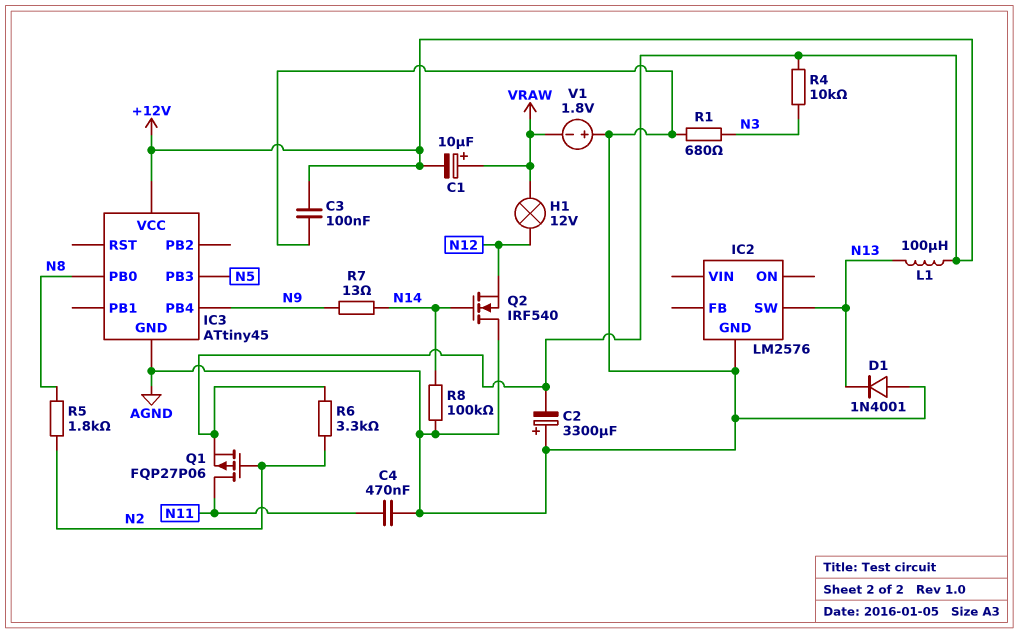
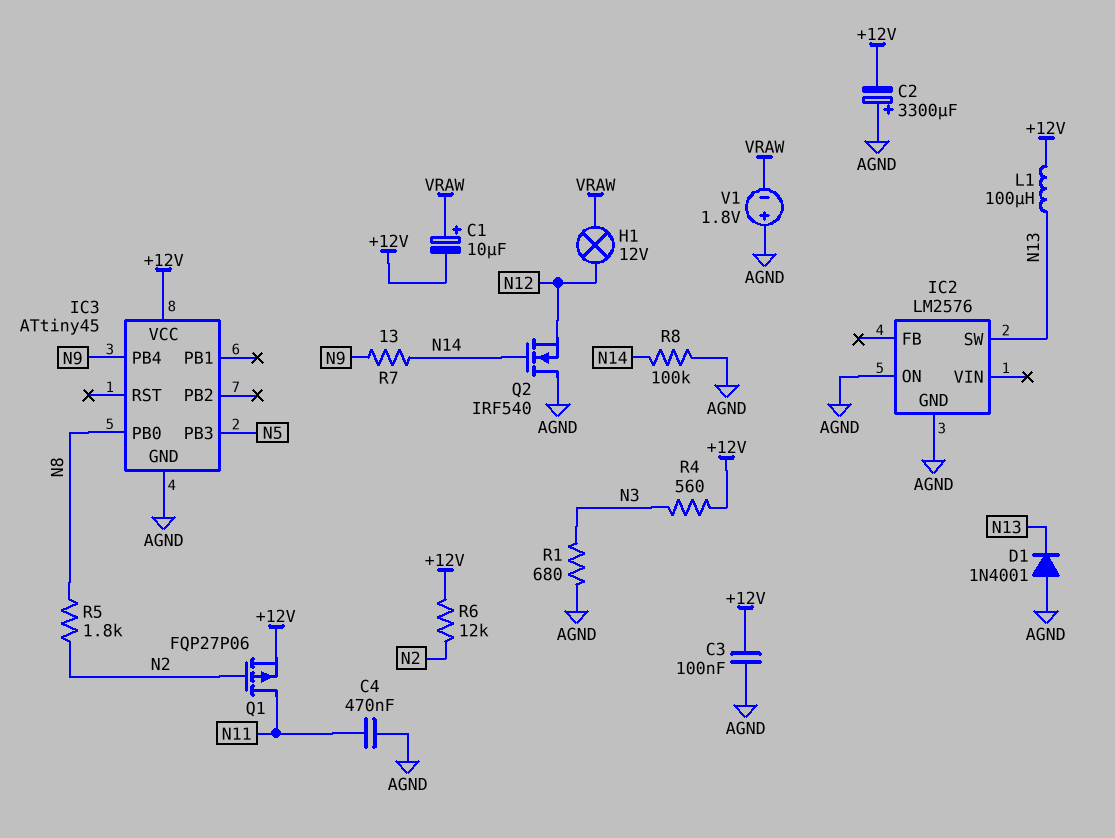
IC2 pin ON: none -> AGND
R4: 10k (+12V, N3) -> 560 (+12V, N3)
R6: 3.3k (+12V, N2) -> 12k (+12V, N2)

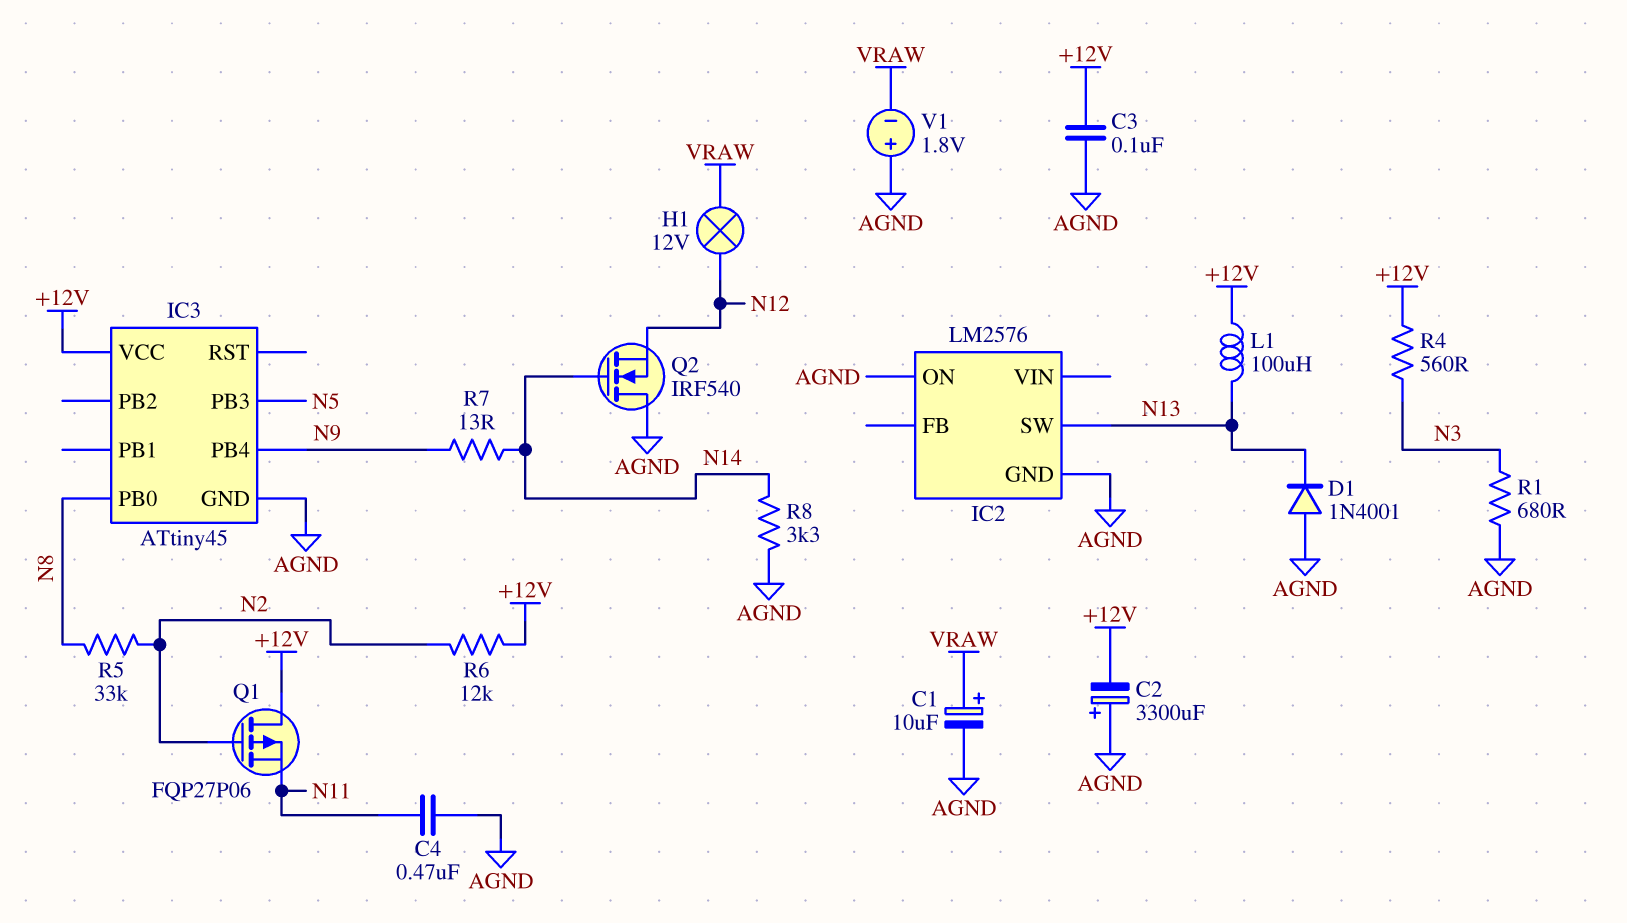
C1: 10uF (plus VRAW, minus +12V) -> 10uF (plus VRAW, minus AGND)
Q1: PMOS FQP27P06 (G N2, D N11, S +12V) -> PMOS FQP27P06 (G N2, D +12V, S N11)
R5: 1.8k (N2, N8) -> 33k (N2, N8)
R8: 100k (AGND, N14) -> 3.3k (AGND, N14)

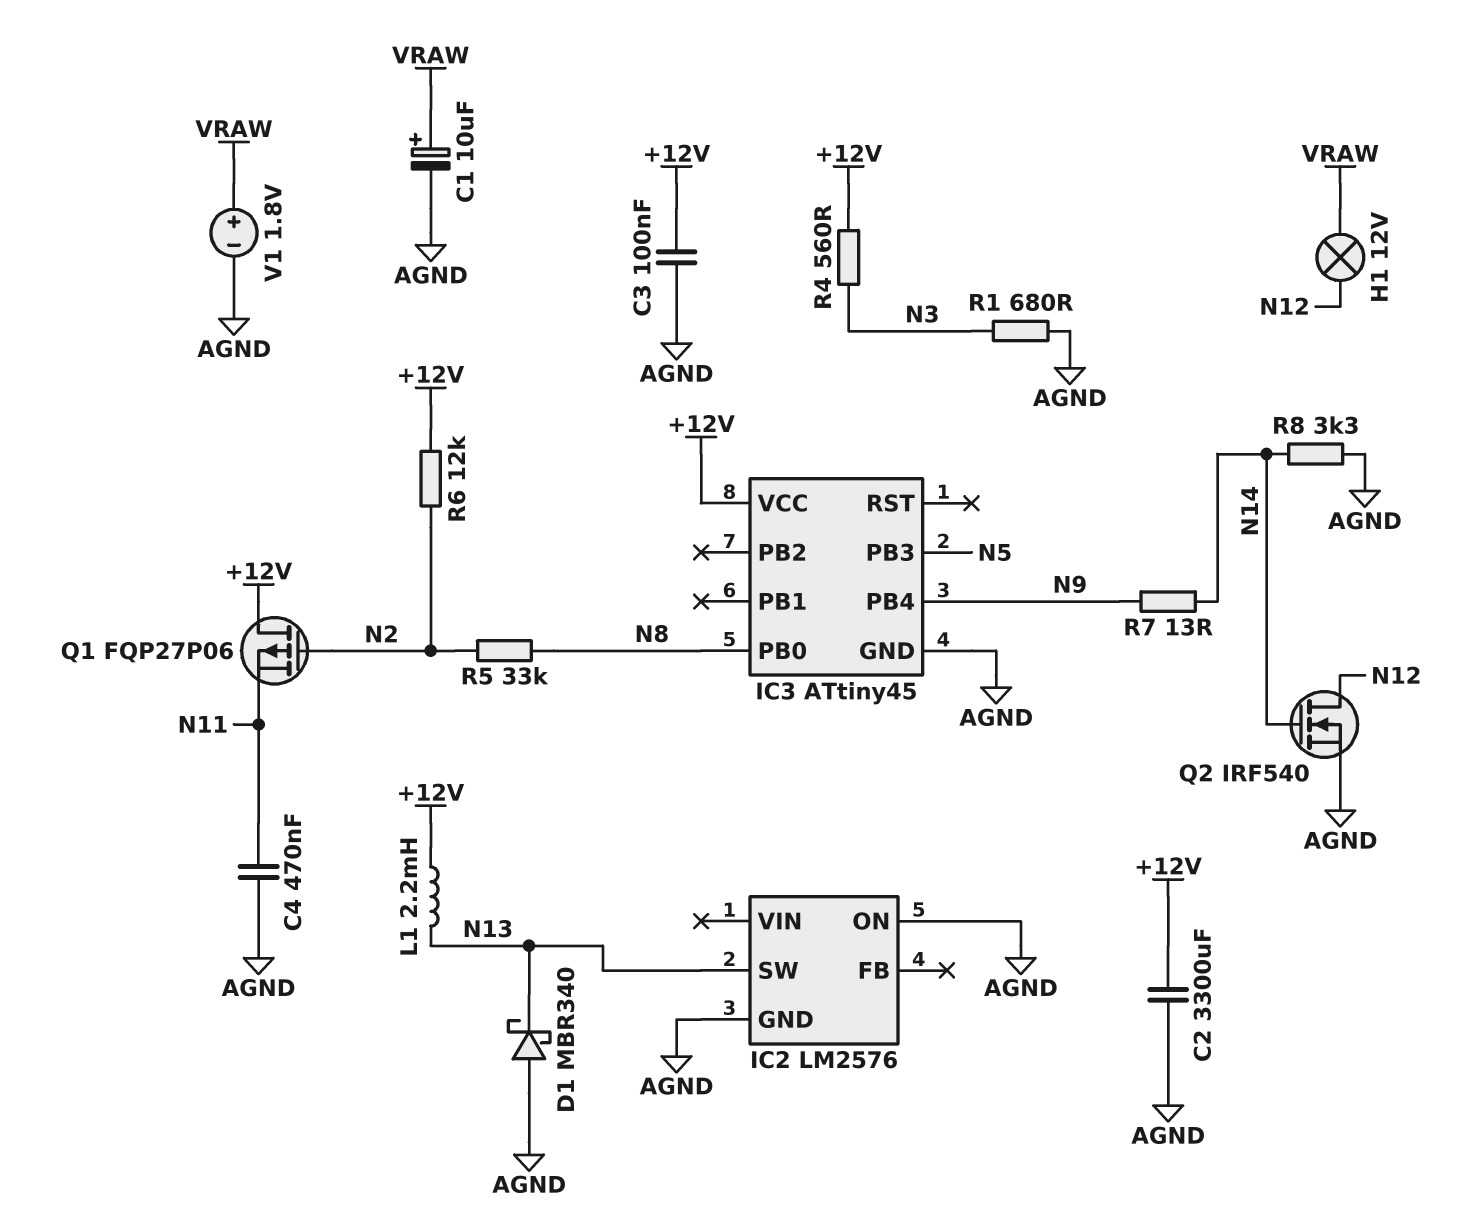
C2: 3300uF (plus AGND, minus +12V) -> 3300uF (+12V, AGND)
D1: diode 1N4001 (A AGND, K N13) -> schottky MBR340 (A AGND, K N13)
L1: 100uH (+12V, N13) -> 2.2mH (+12V, N13)
Q2: NMOS IRF540 (G N14, D AGND, S N12) -> NMOS IRF540 (G N14, D N12, S AGND)
V1: 1.8V (plus AGND, minus VRAW) -> 1.8V (plus VRAW, minus AGND)

